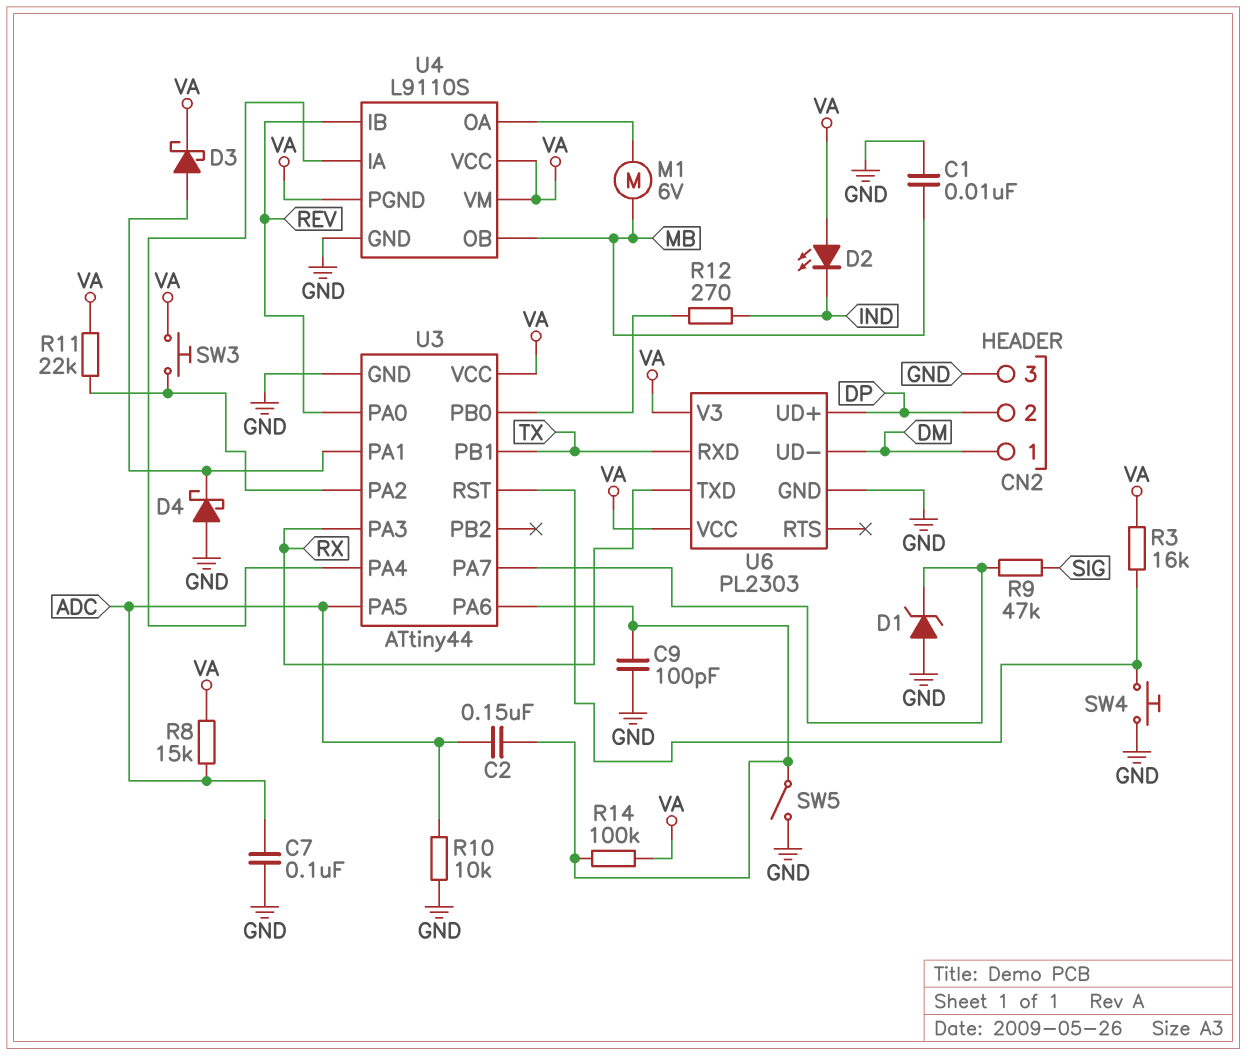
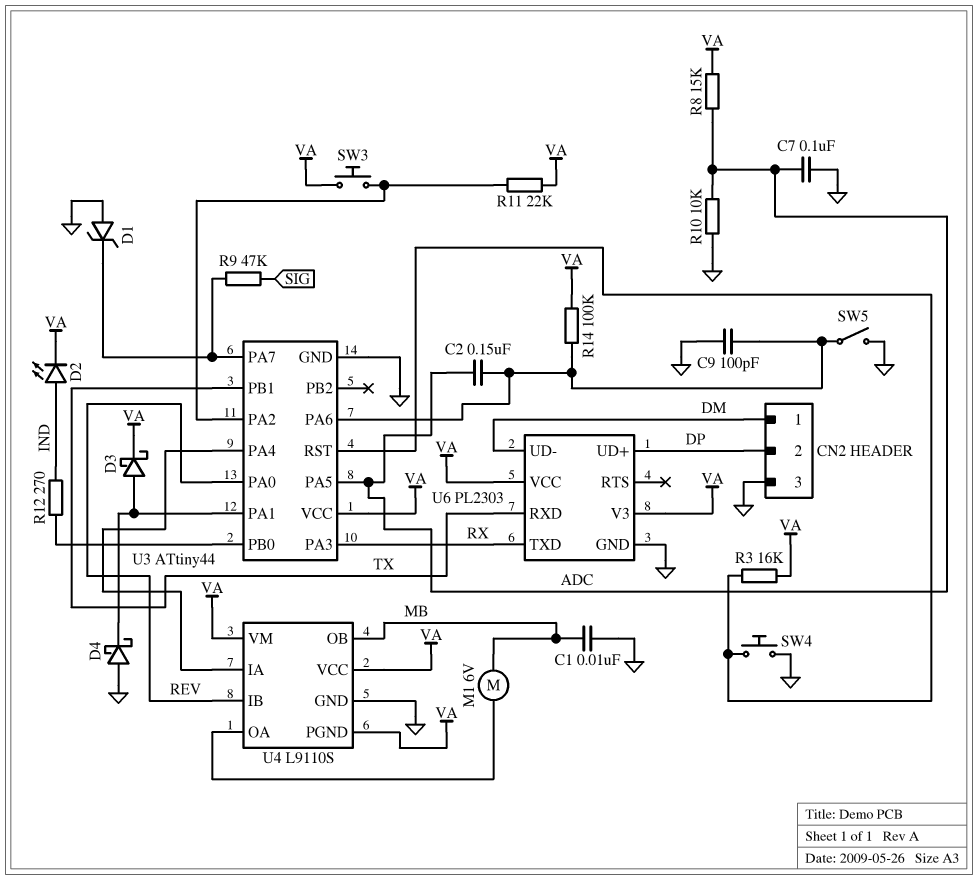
D2: LED (A VA, K IND) -> LED (A IND, K VA)

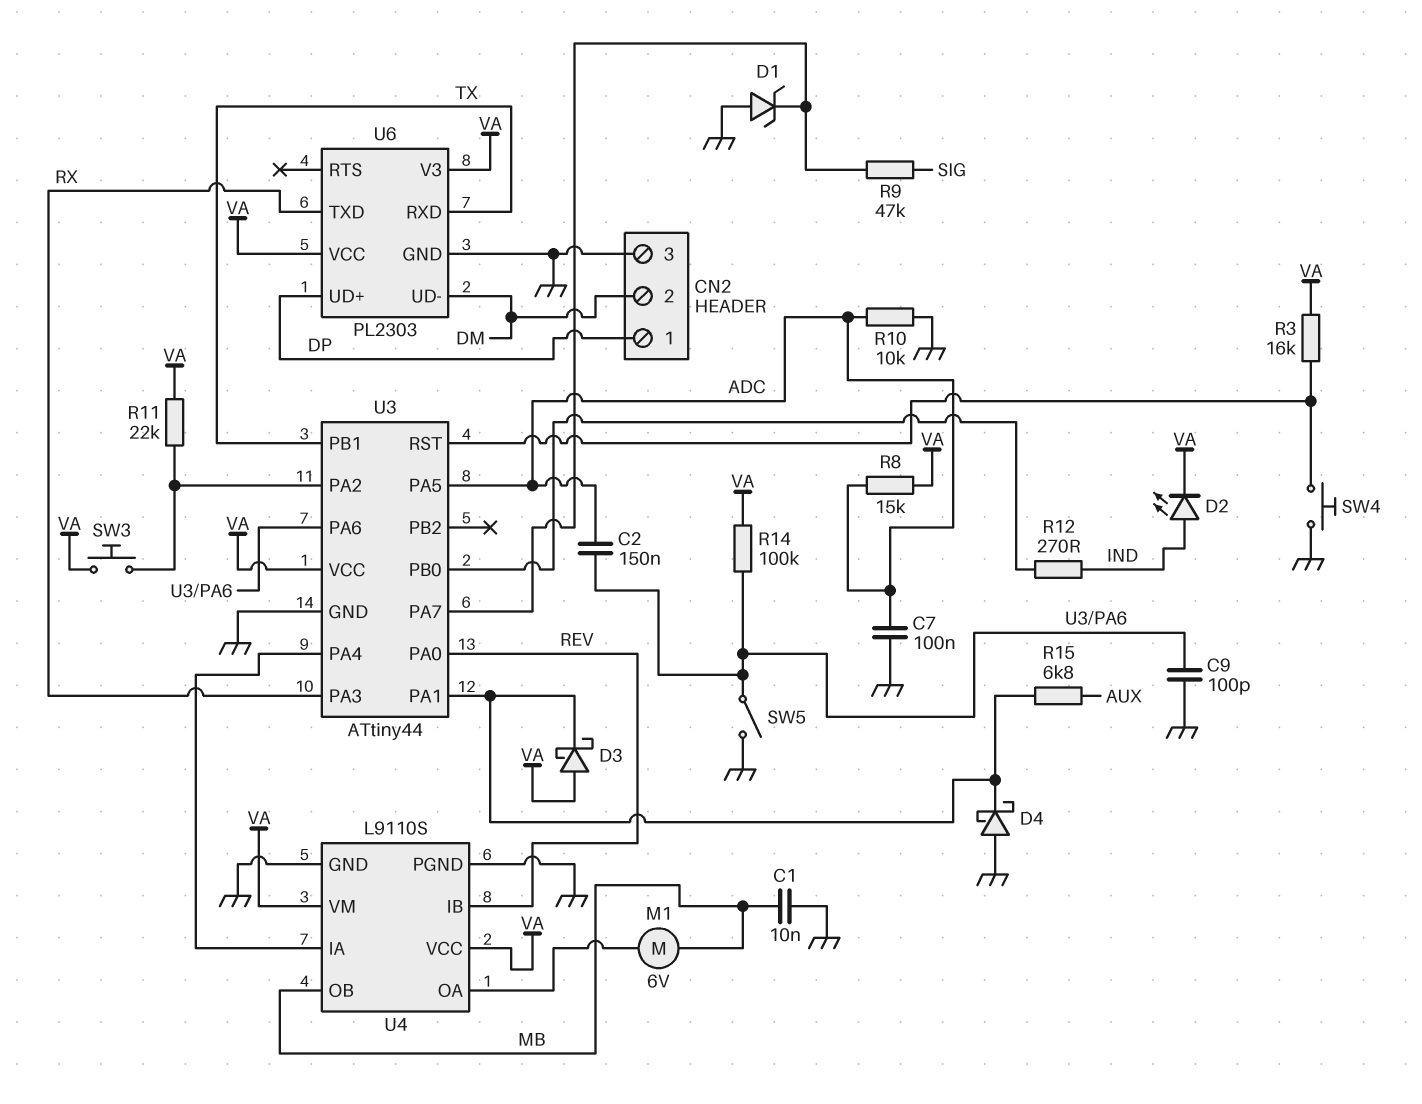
CN2 pin 1: DM -> DP
CN2 pin 2: DP -> DM
D3: schottky (A U3/PA1, K VA) -> schottky (A VA, K U3/PA1)
R15: none -> 6.8k (AUX, U3/PA1)
U4 pin PGND: VA -> GND

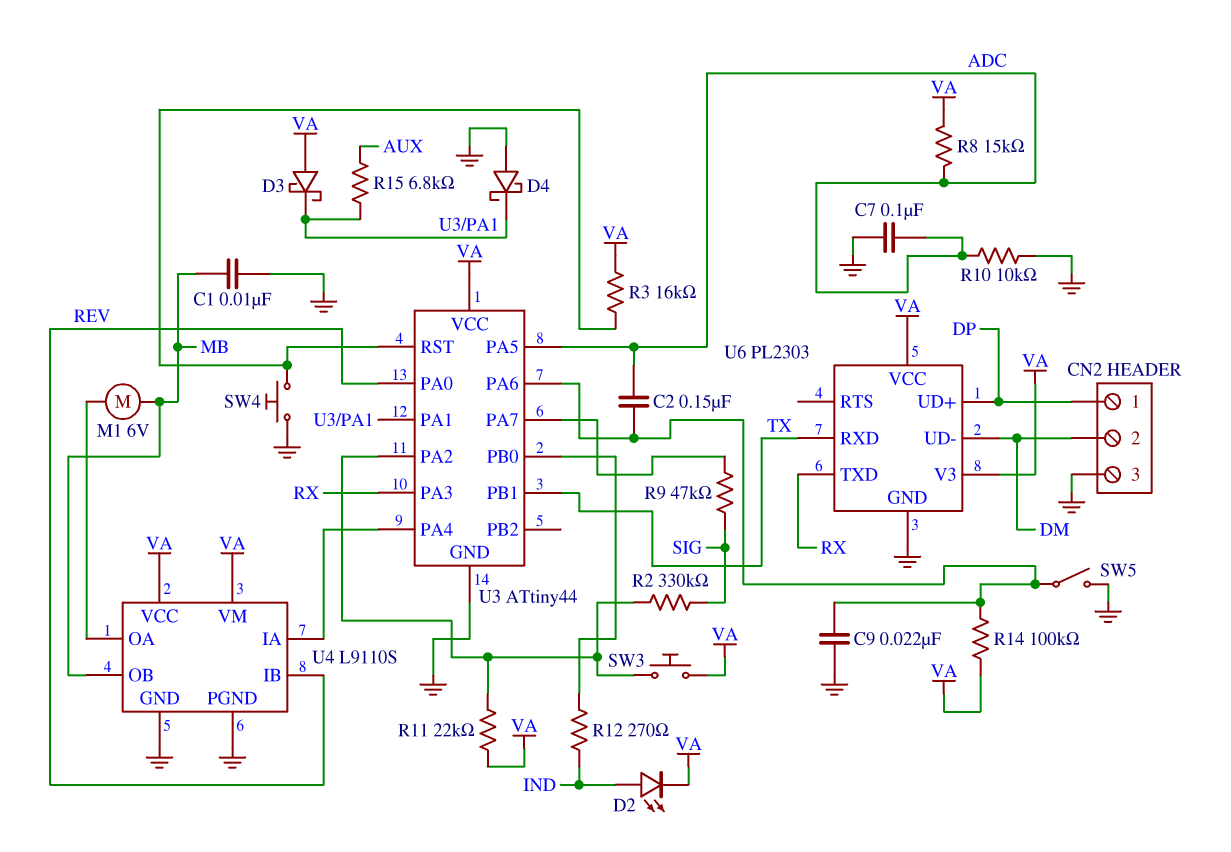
C9: 100pF (GND, U3/PA6) -> 22nF (GND, U3/PA6)
D1: zener (A GND, K U3/PA7) -> none
R2: none -> 330k (SIG, U3/PA2)

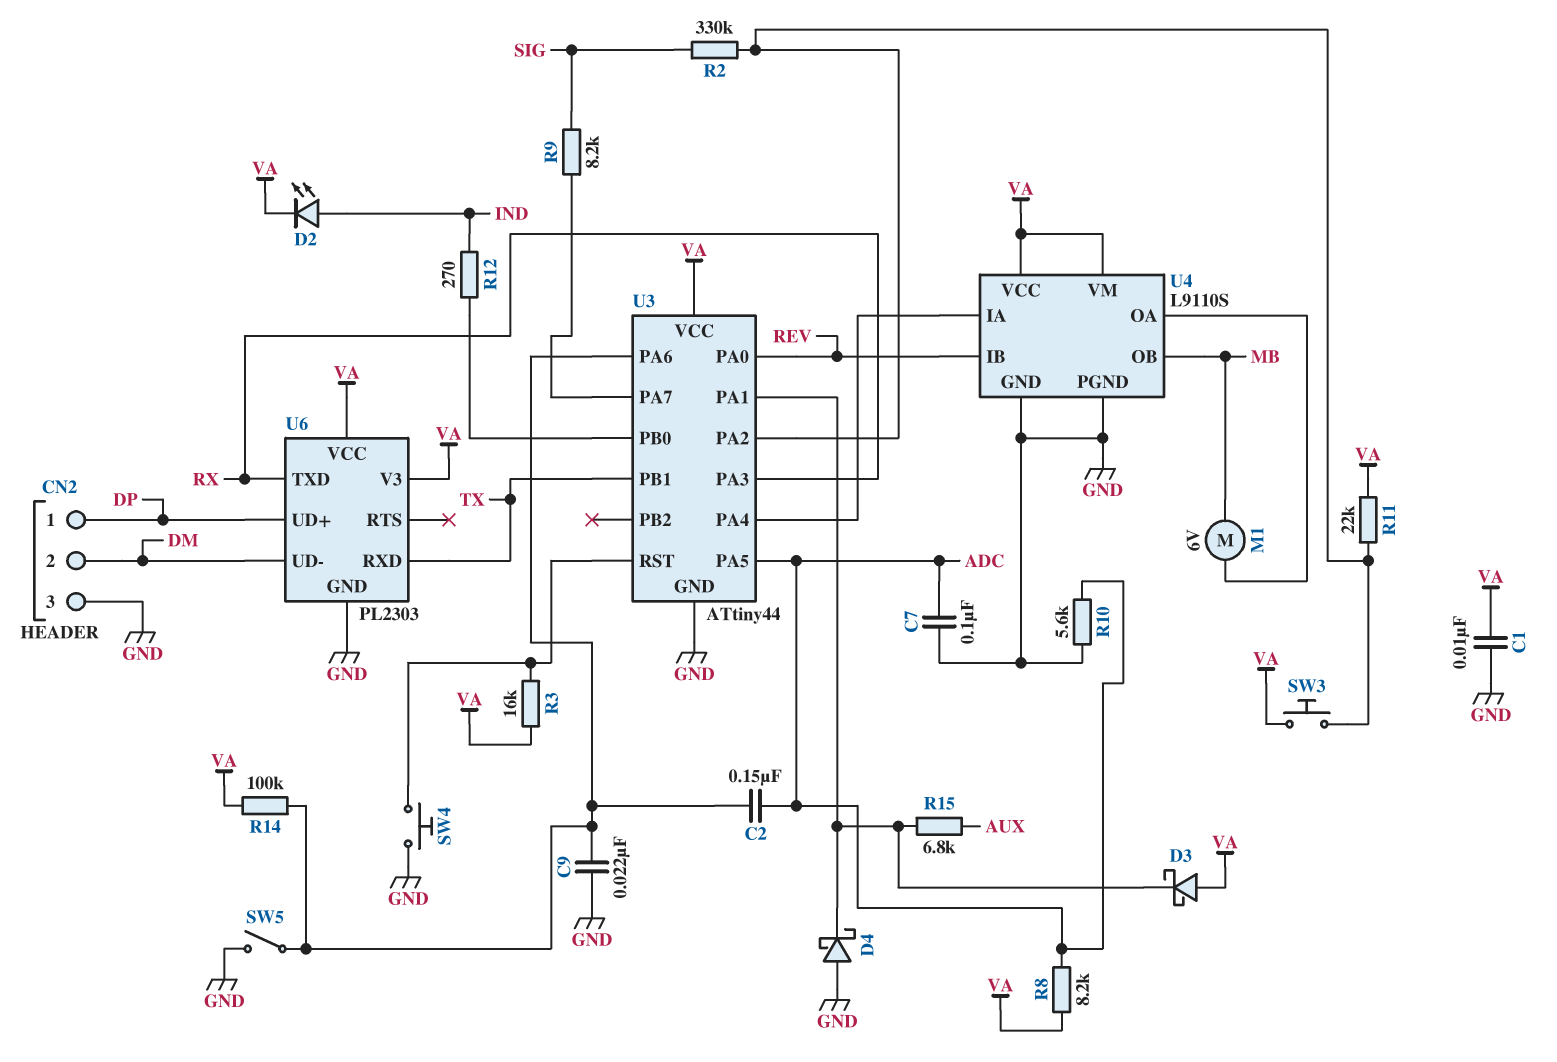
C1: 10nF (GND, MB) -> 10nF (GND, VA)
R8: 15k (ADC, VA) -> 8.2k (ADC, VA)
R9: 47k (SIG, U3/PA7) -> 8.2k (SIG, U3/PA7)
R10: 10k (ADC, GND) -> 5.6k (ADC, GND)

